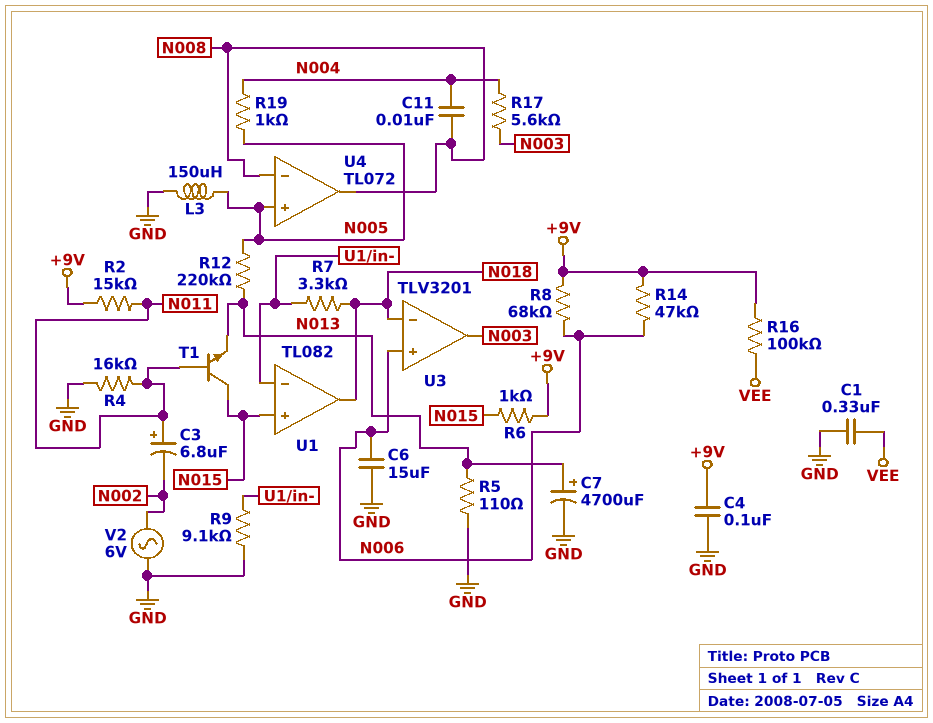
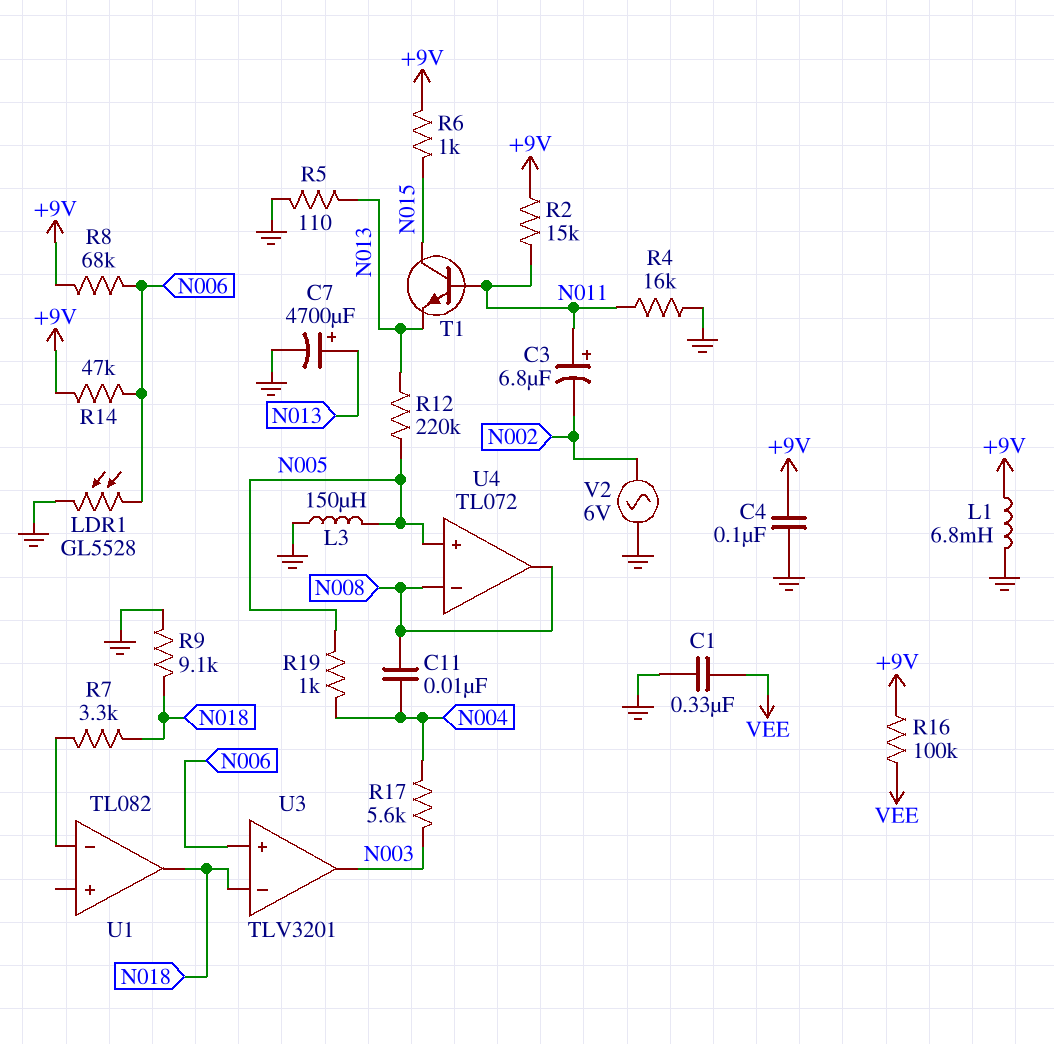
C6: 15uF (GND, N006) -> none
L1: none -> 6.8mH (+9V, GND)
LDR1: none -> GL5528 (GND, N006)
R9: 9.1k (GND, U1/in-) -> 9.1k (GND, N018)
U1 pin in+: N015 -> none

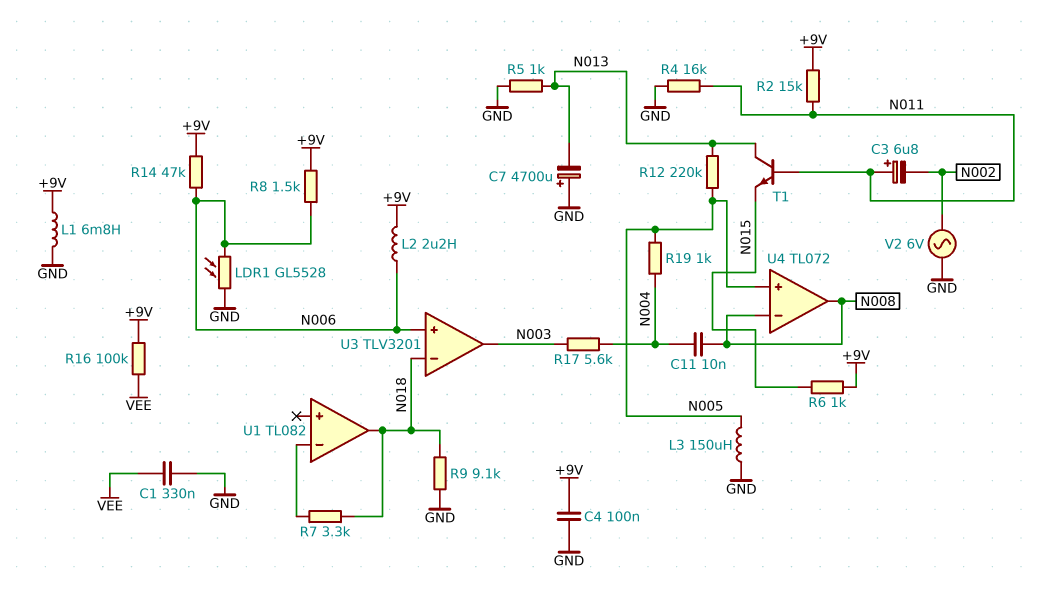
C7: 4700uF (plus N013, minus GND) -> 4700uF (plus GND, minus N013)
L2: none -> 2.2uH (+9V, N006)
R5: 110 (GND, N013) -> 1k (GND, N013)
R8: 68k (+9V, N006) -> 1.5k (+9V, N006)
T1: NPN (B N011, C N015, E N013) -> NPN (B N011, C N013, E N015)

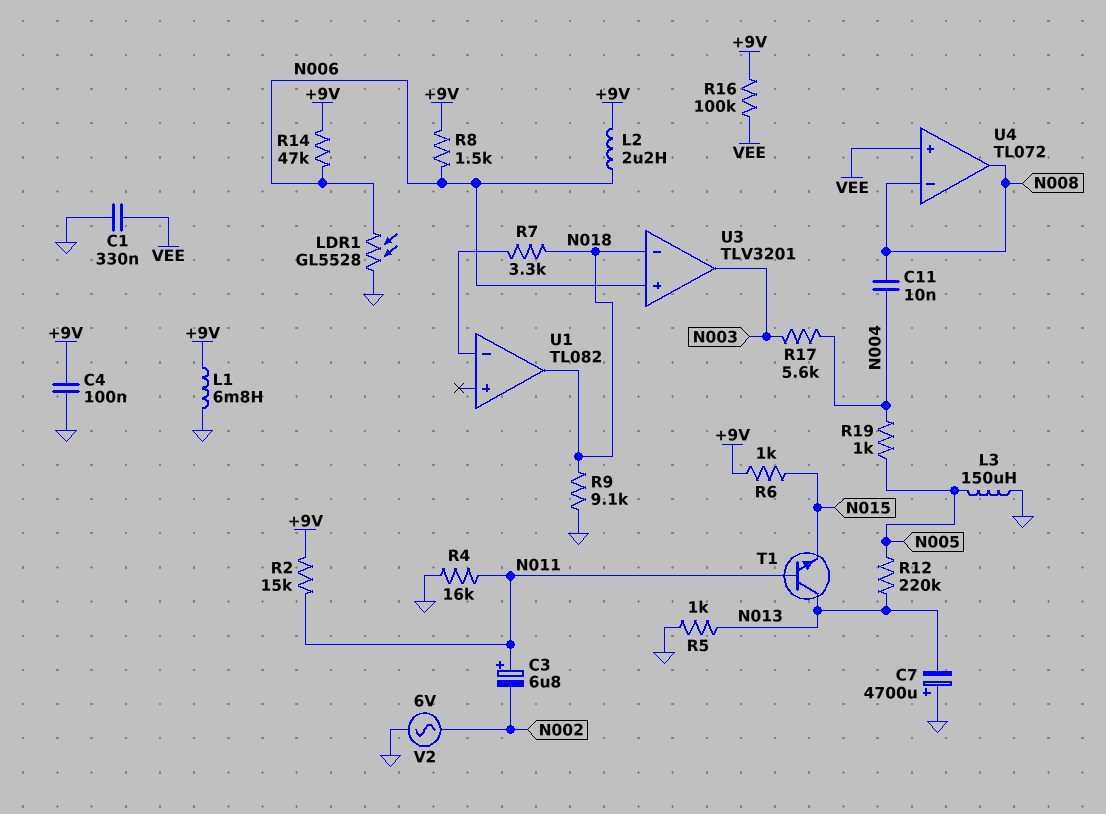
U4 pin in+: N005 -> VEE

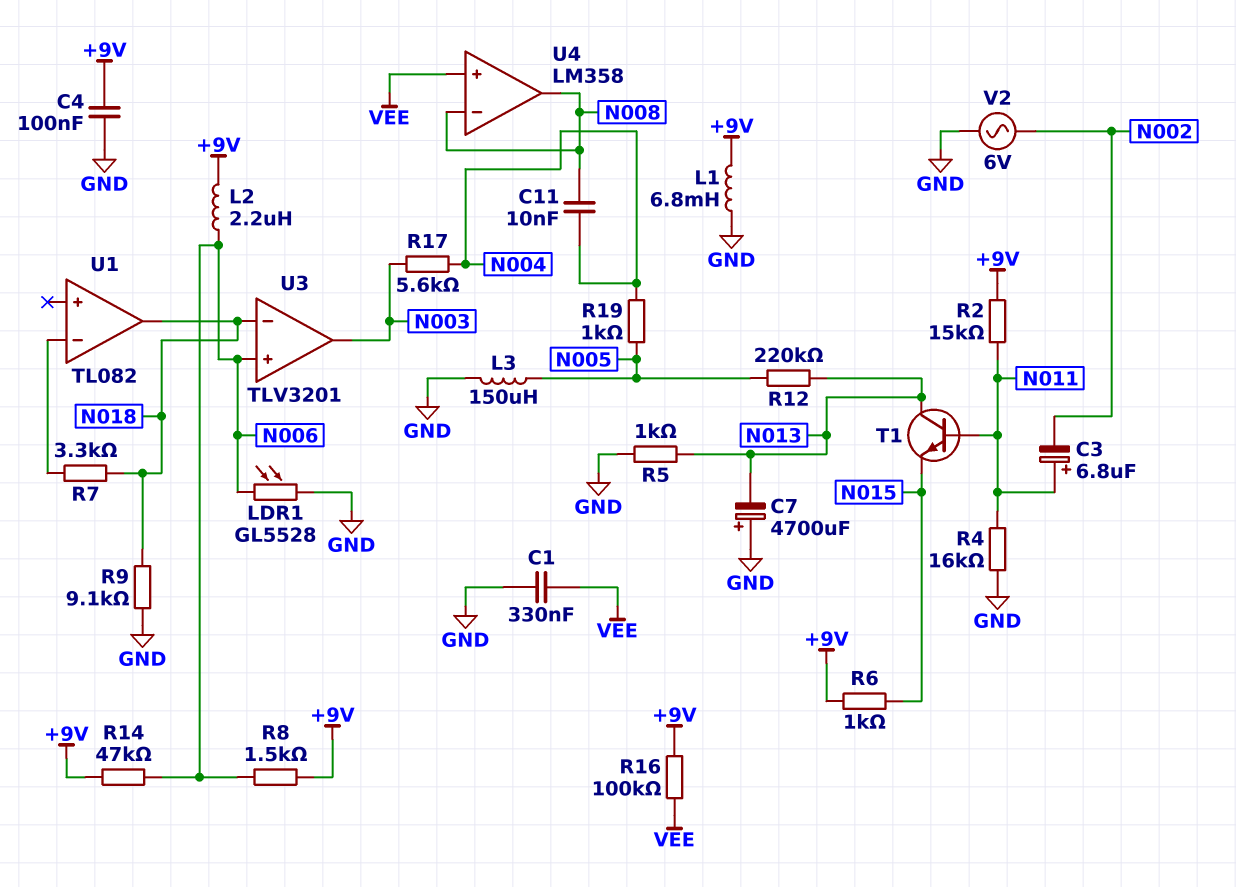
U4: TL072 -> LM358

